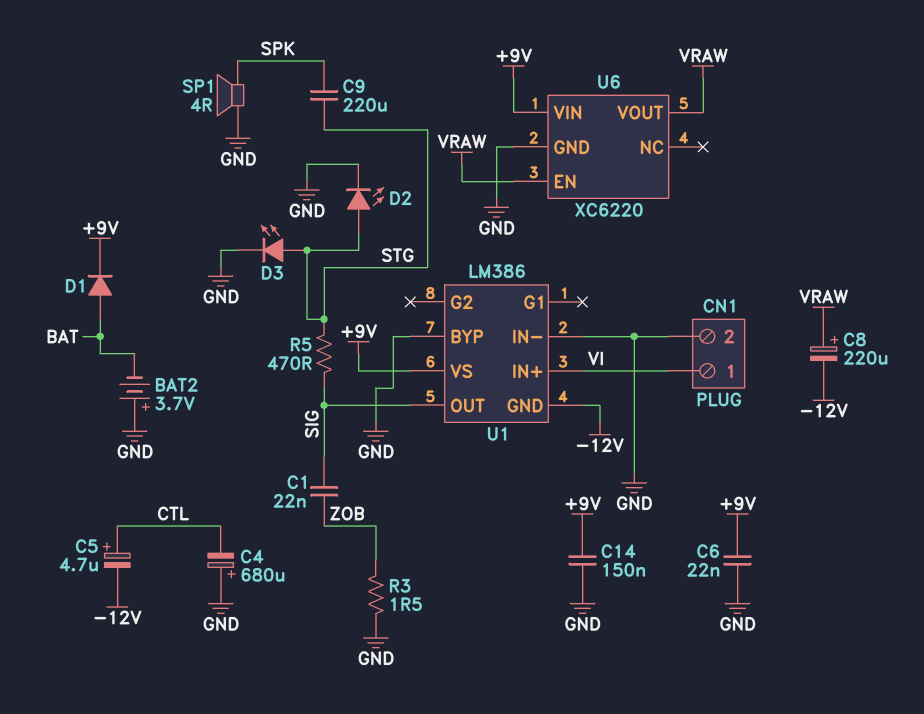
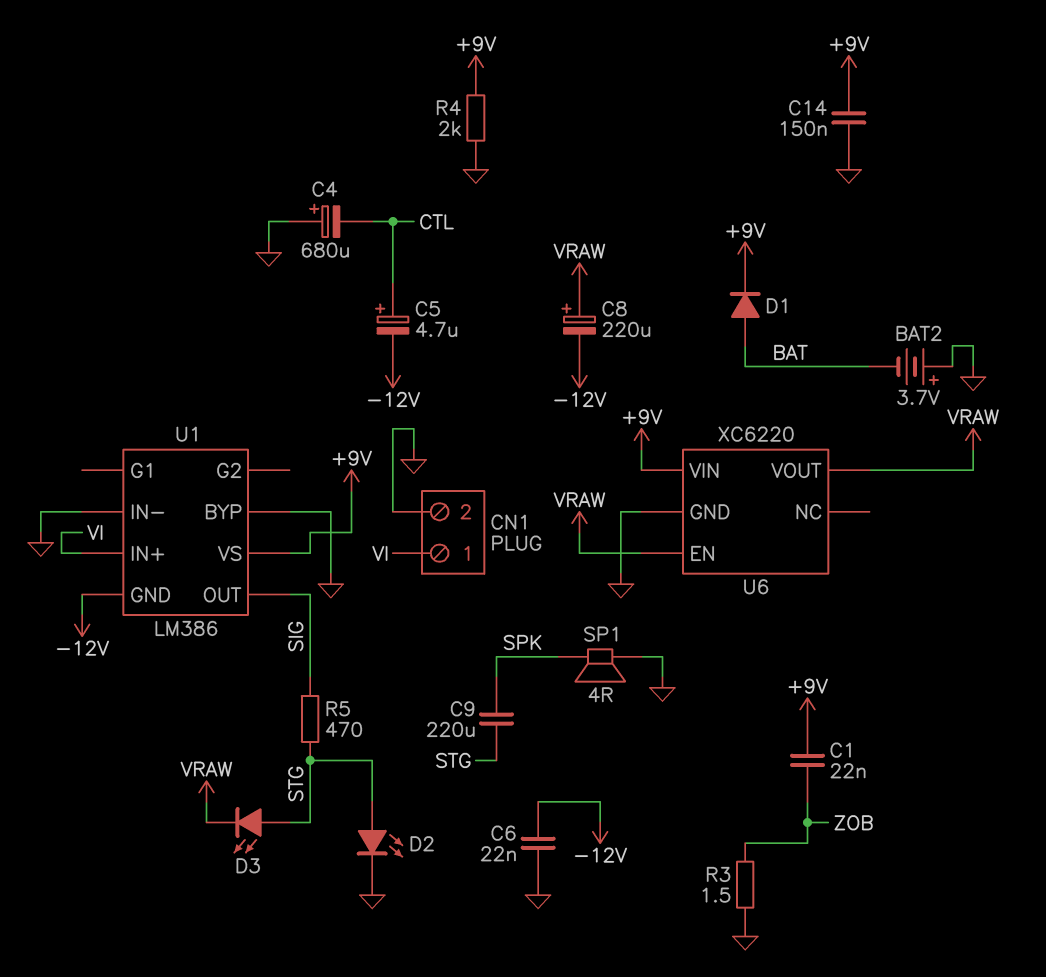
C1: 22nF (SIG, ZOB) -> 22nF (+9V, ZOB)
C6: 22nF (+9V, GND) -> 22nF (-12V, GND)
D3: LED (A STG, K GND) -> LED (A STG, K VRAW)
R4: none -> 2k (+9V, GND)

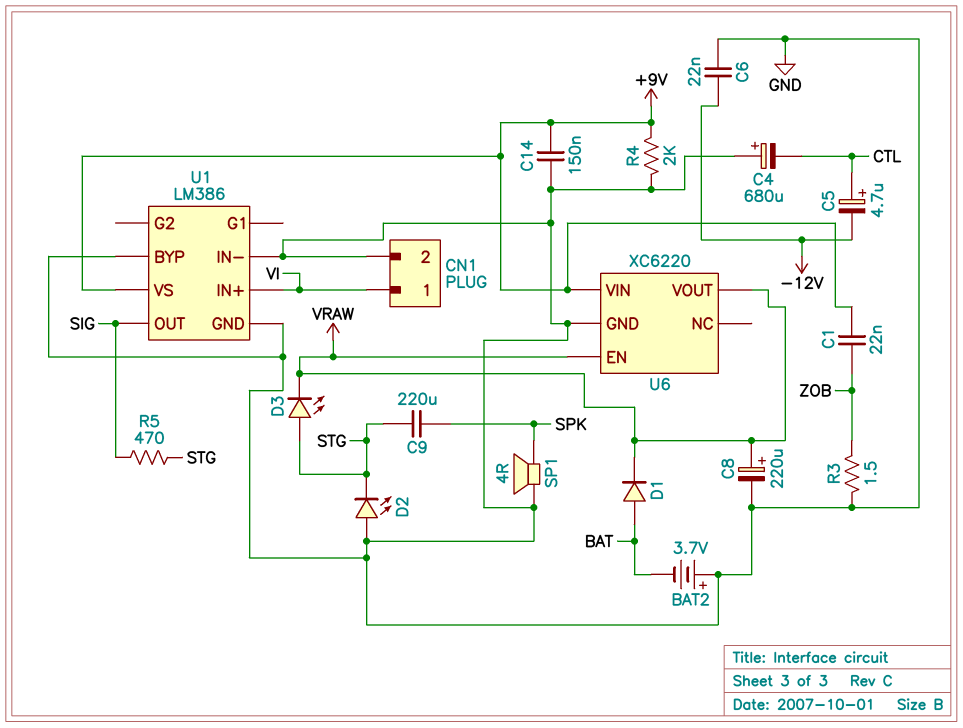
C8: 220uF (plus VRAW, minus -12V) -> 220uF (plus VRAW, minus GND)
D1: diode (A BAT, K +9V) -> diode (A BAT, K VRAW)
D2: LED (A STG, K GND) -> LED (A GND, K STG)
U1 pin GND: -12V -> GND

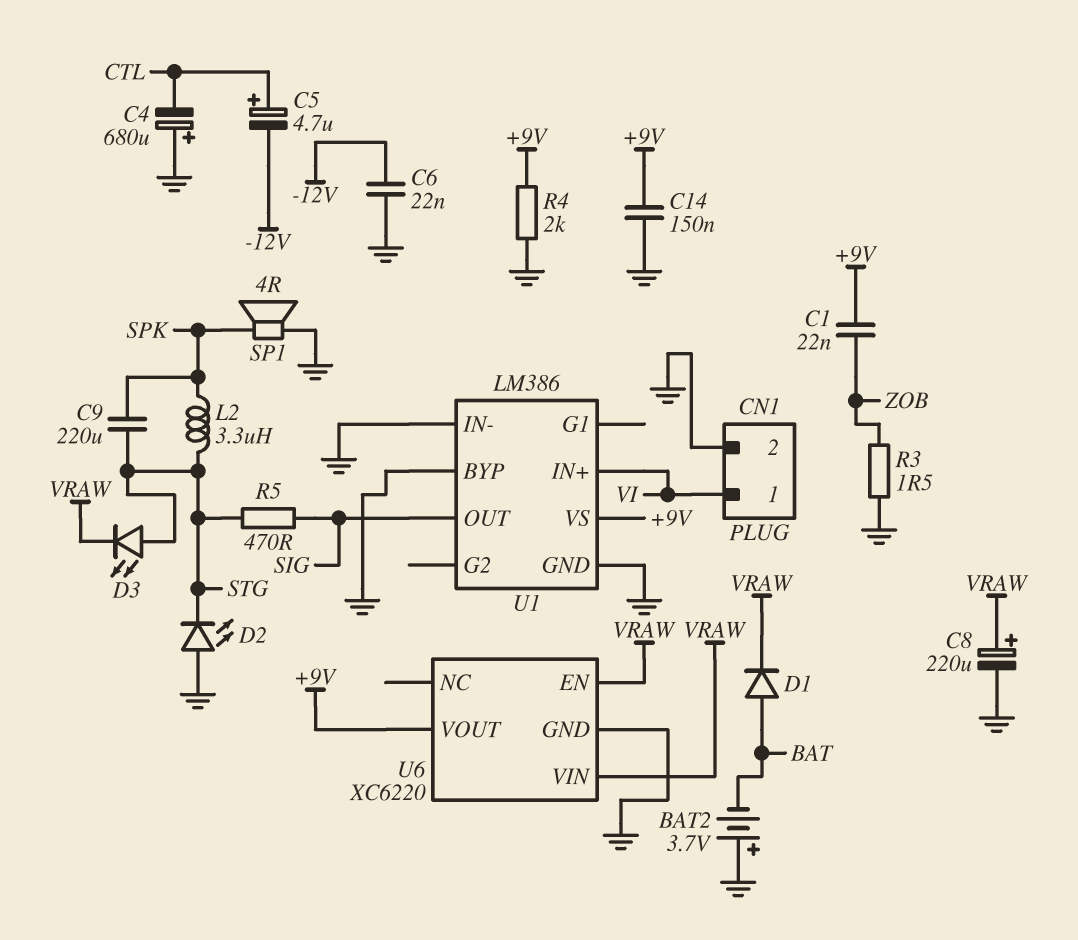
L2: none -> 3.3uH (SPK, STG)
U6 pin VIN: +9V -> VRAW
U6 pin VOUT: VRAW -> +9V

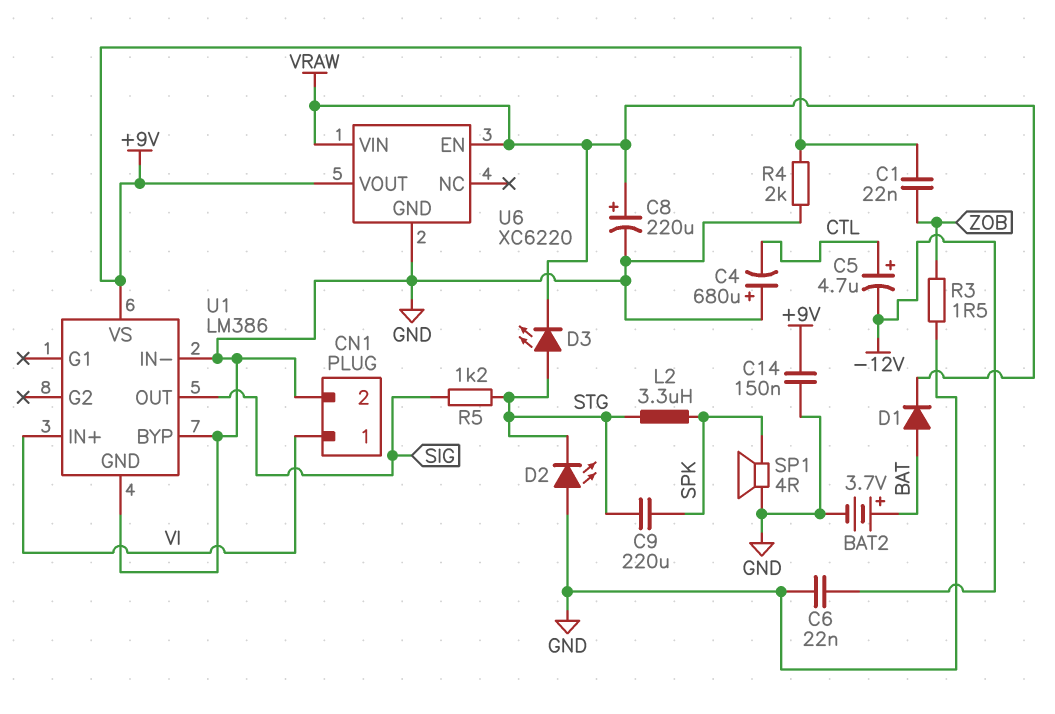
BAT2: 3.7V (plus GND, minus BAT) -> 3.7V (plus BAT, minus GND)
R5: 470 (SIG, STG) -> 1.2k (SIG, STG)

